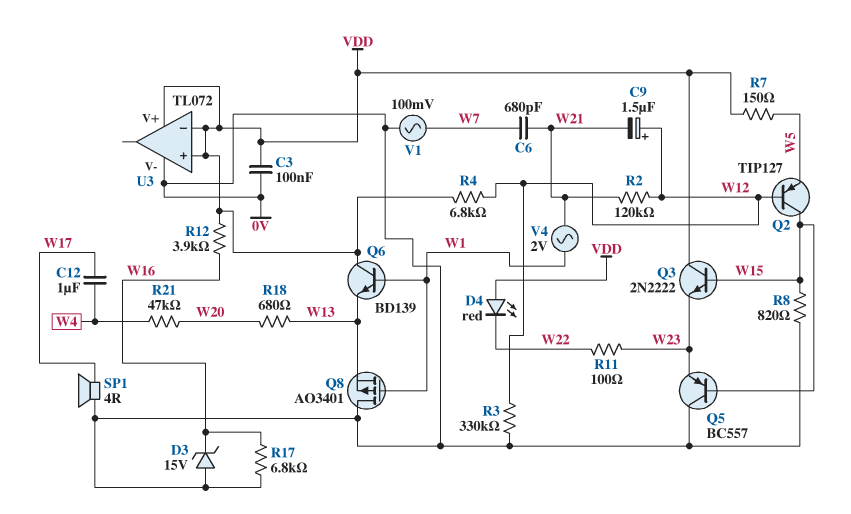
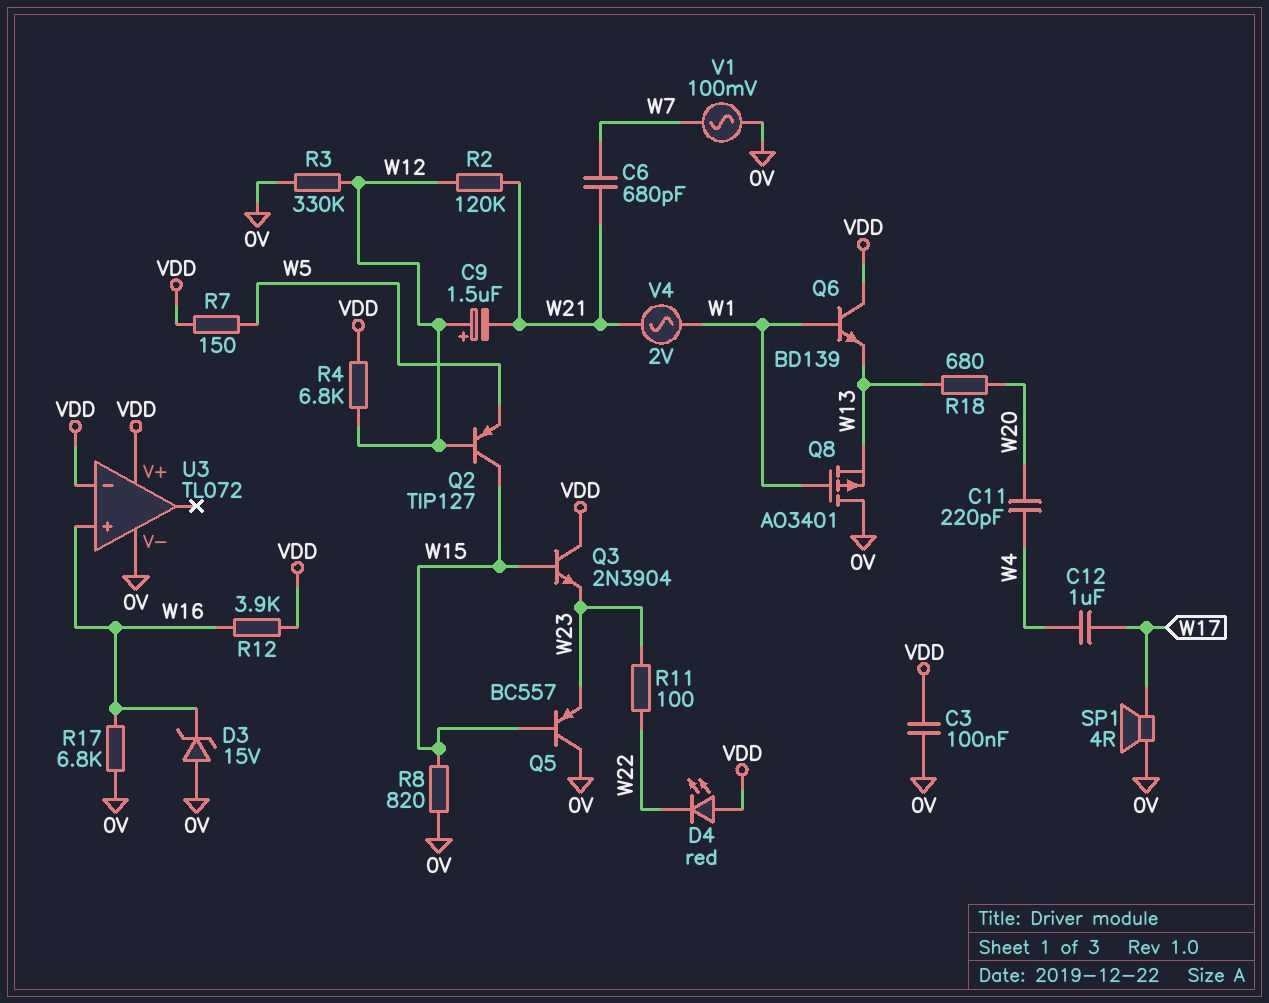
C11: none -> 220pF (W4, W20)
Q3: NPN 2N2222 (B W15, C VDD, E W23) -> NPN 2N3904 (B W15, C VDD, E W23)
R21: 47k (W4, W20) -> none
U3 pin in+: VDD -> W16

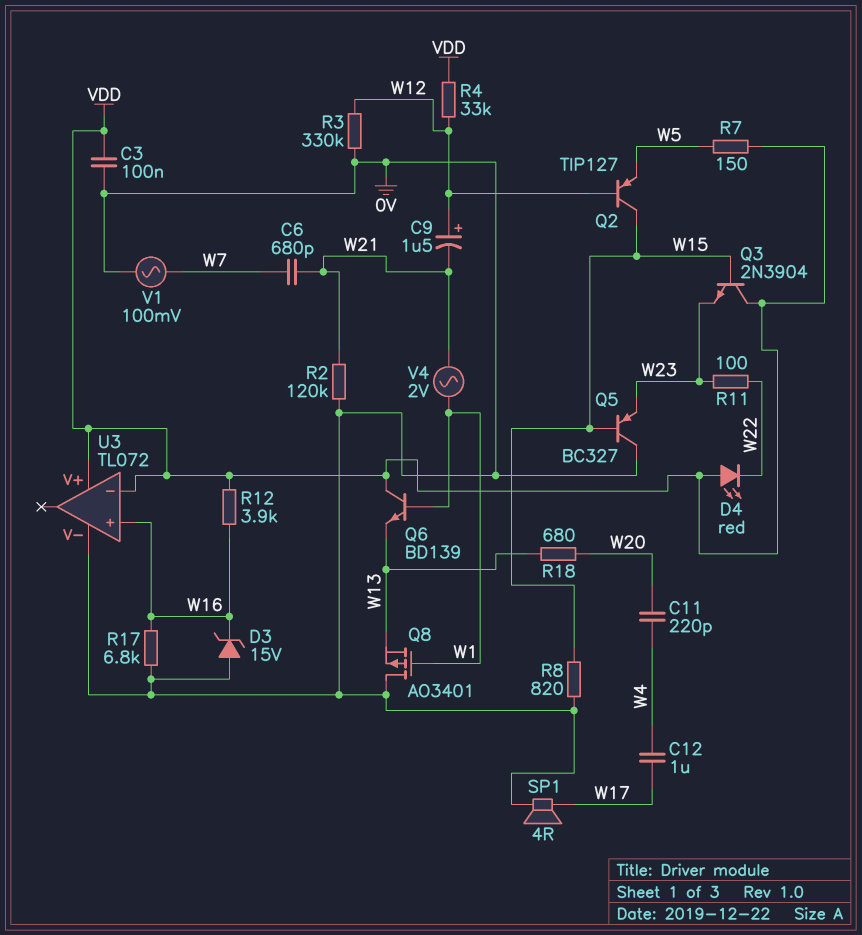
Q5: PNP BC557 (B W15, C 0V, E W23) -> PNP BC327 (B W15, C 0V, E W23)
R2: 120k (W12, W21) -> 120k (0V, W21)
R4: 6.8k (VDD, W12) -> 33k (VDD, W12)

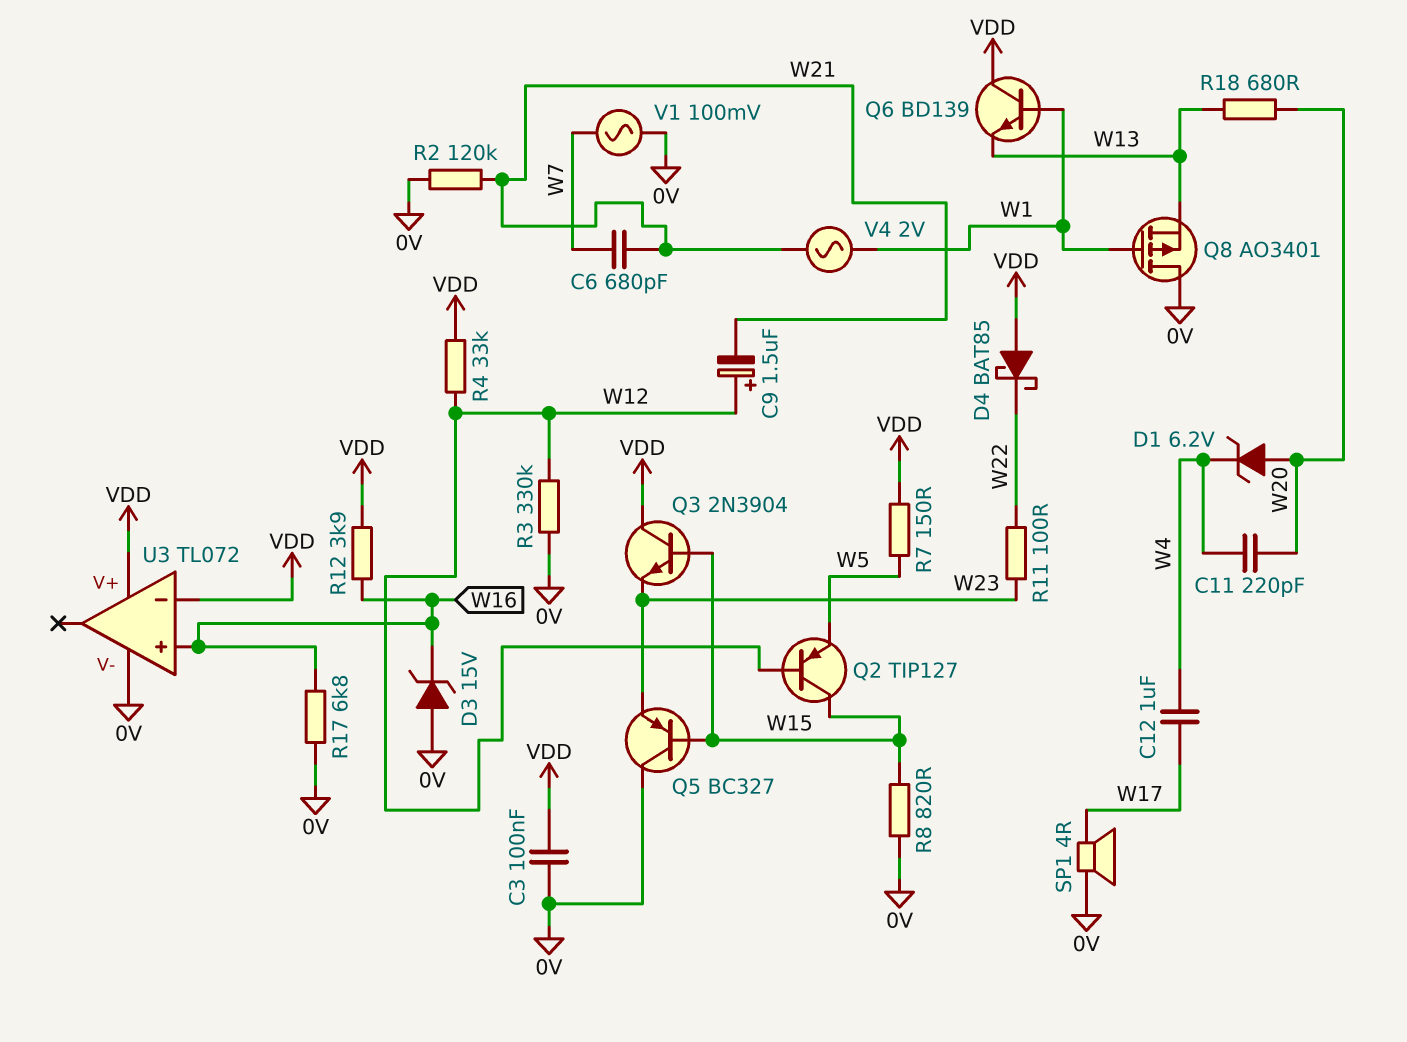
D1: none -> zener 6.2V (A W20, K W4)
D4: LED red (A VDD, K W22) -> schottky BAT85 (A VDD, K W22)

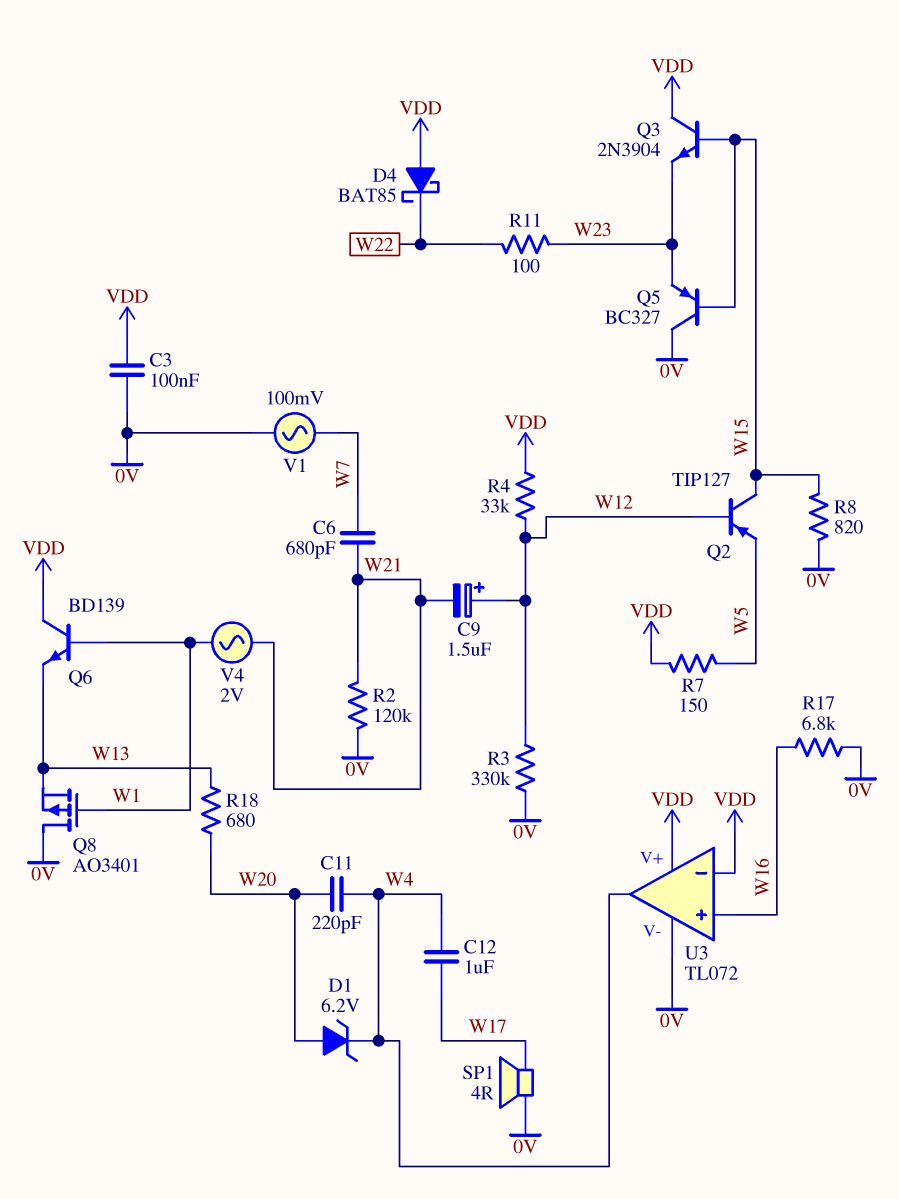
D3: zener 15V (A 0V, K W16) -> none
R12: 3.9k (VDD, W16) -> none
U3 pin out: none -> W4

